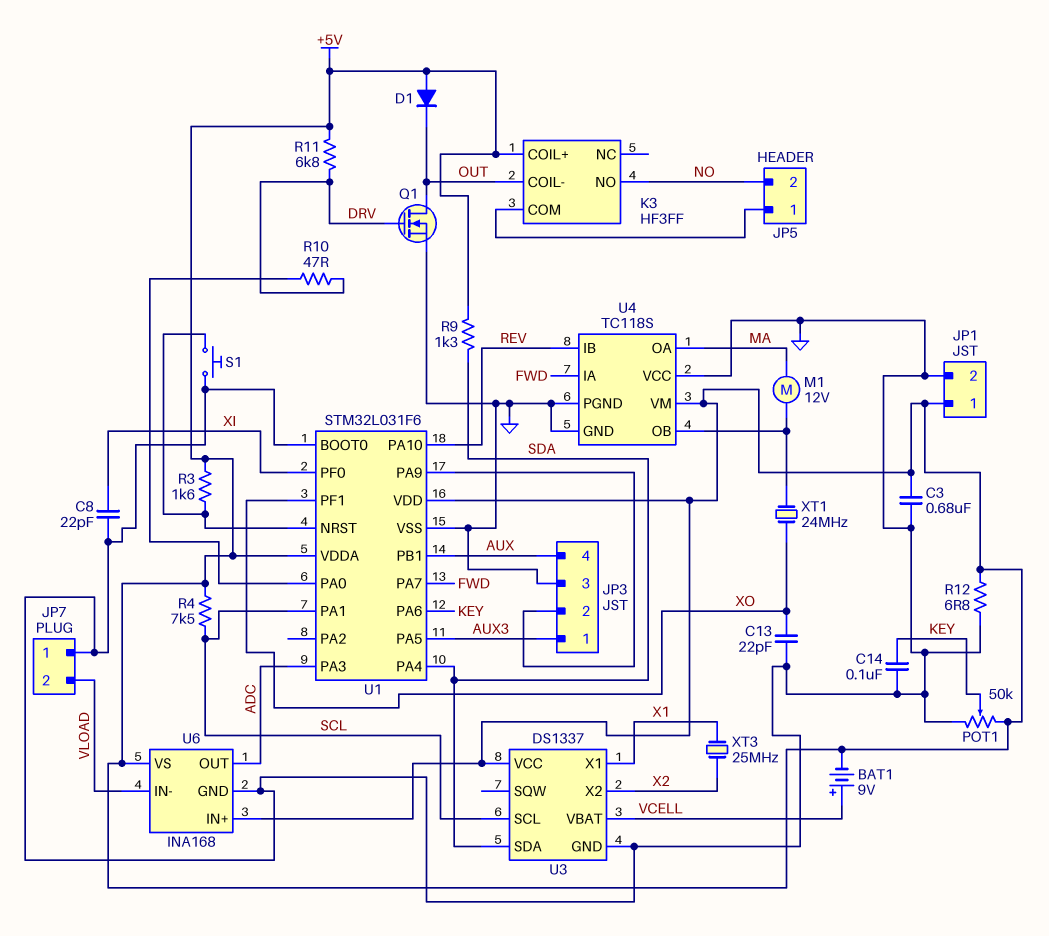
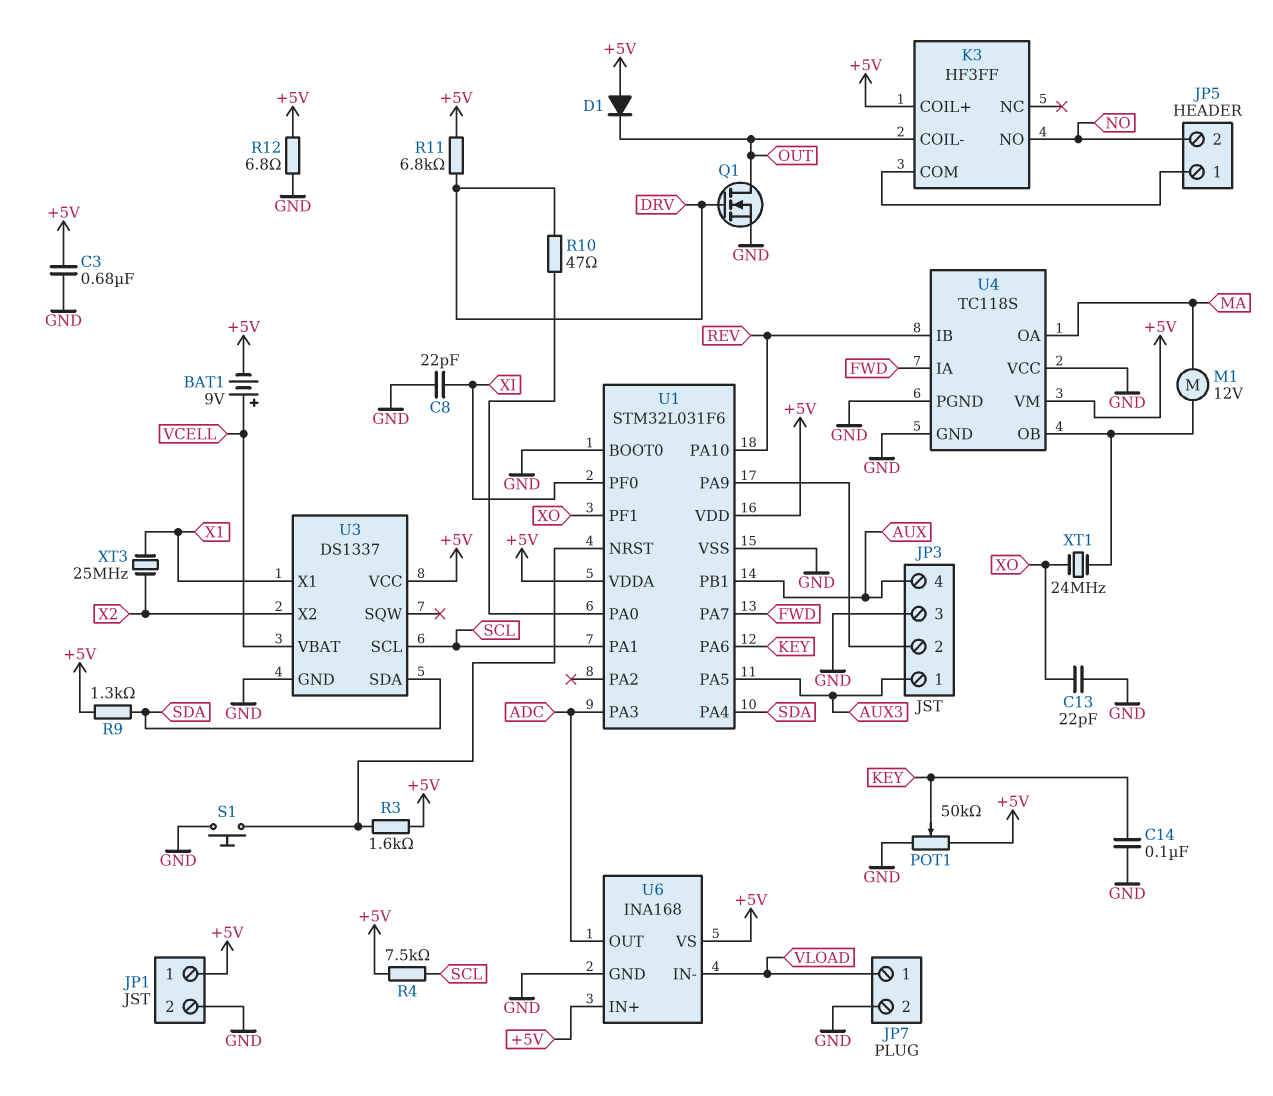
JP7 pin 1: GND -> VLOAD
JP7 pin 2: VLOAD -> GND

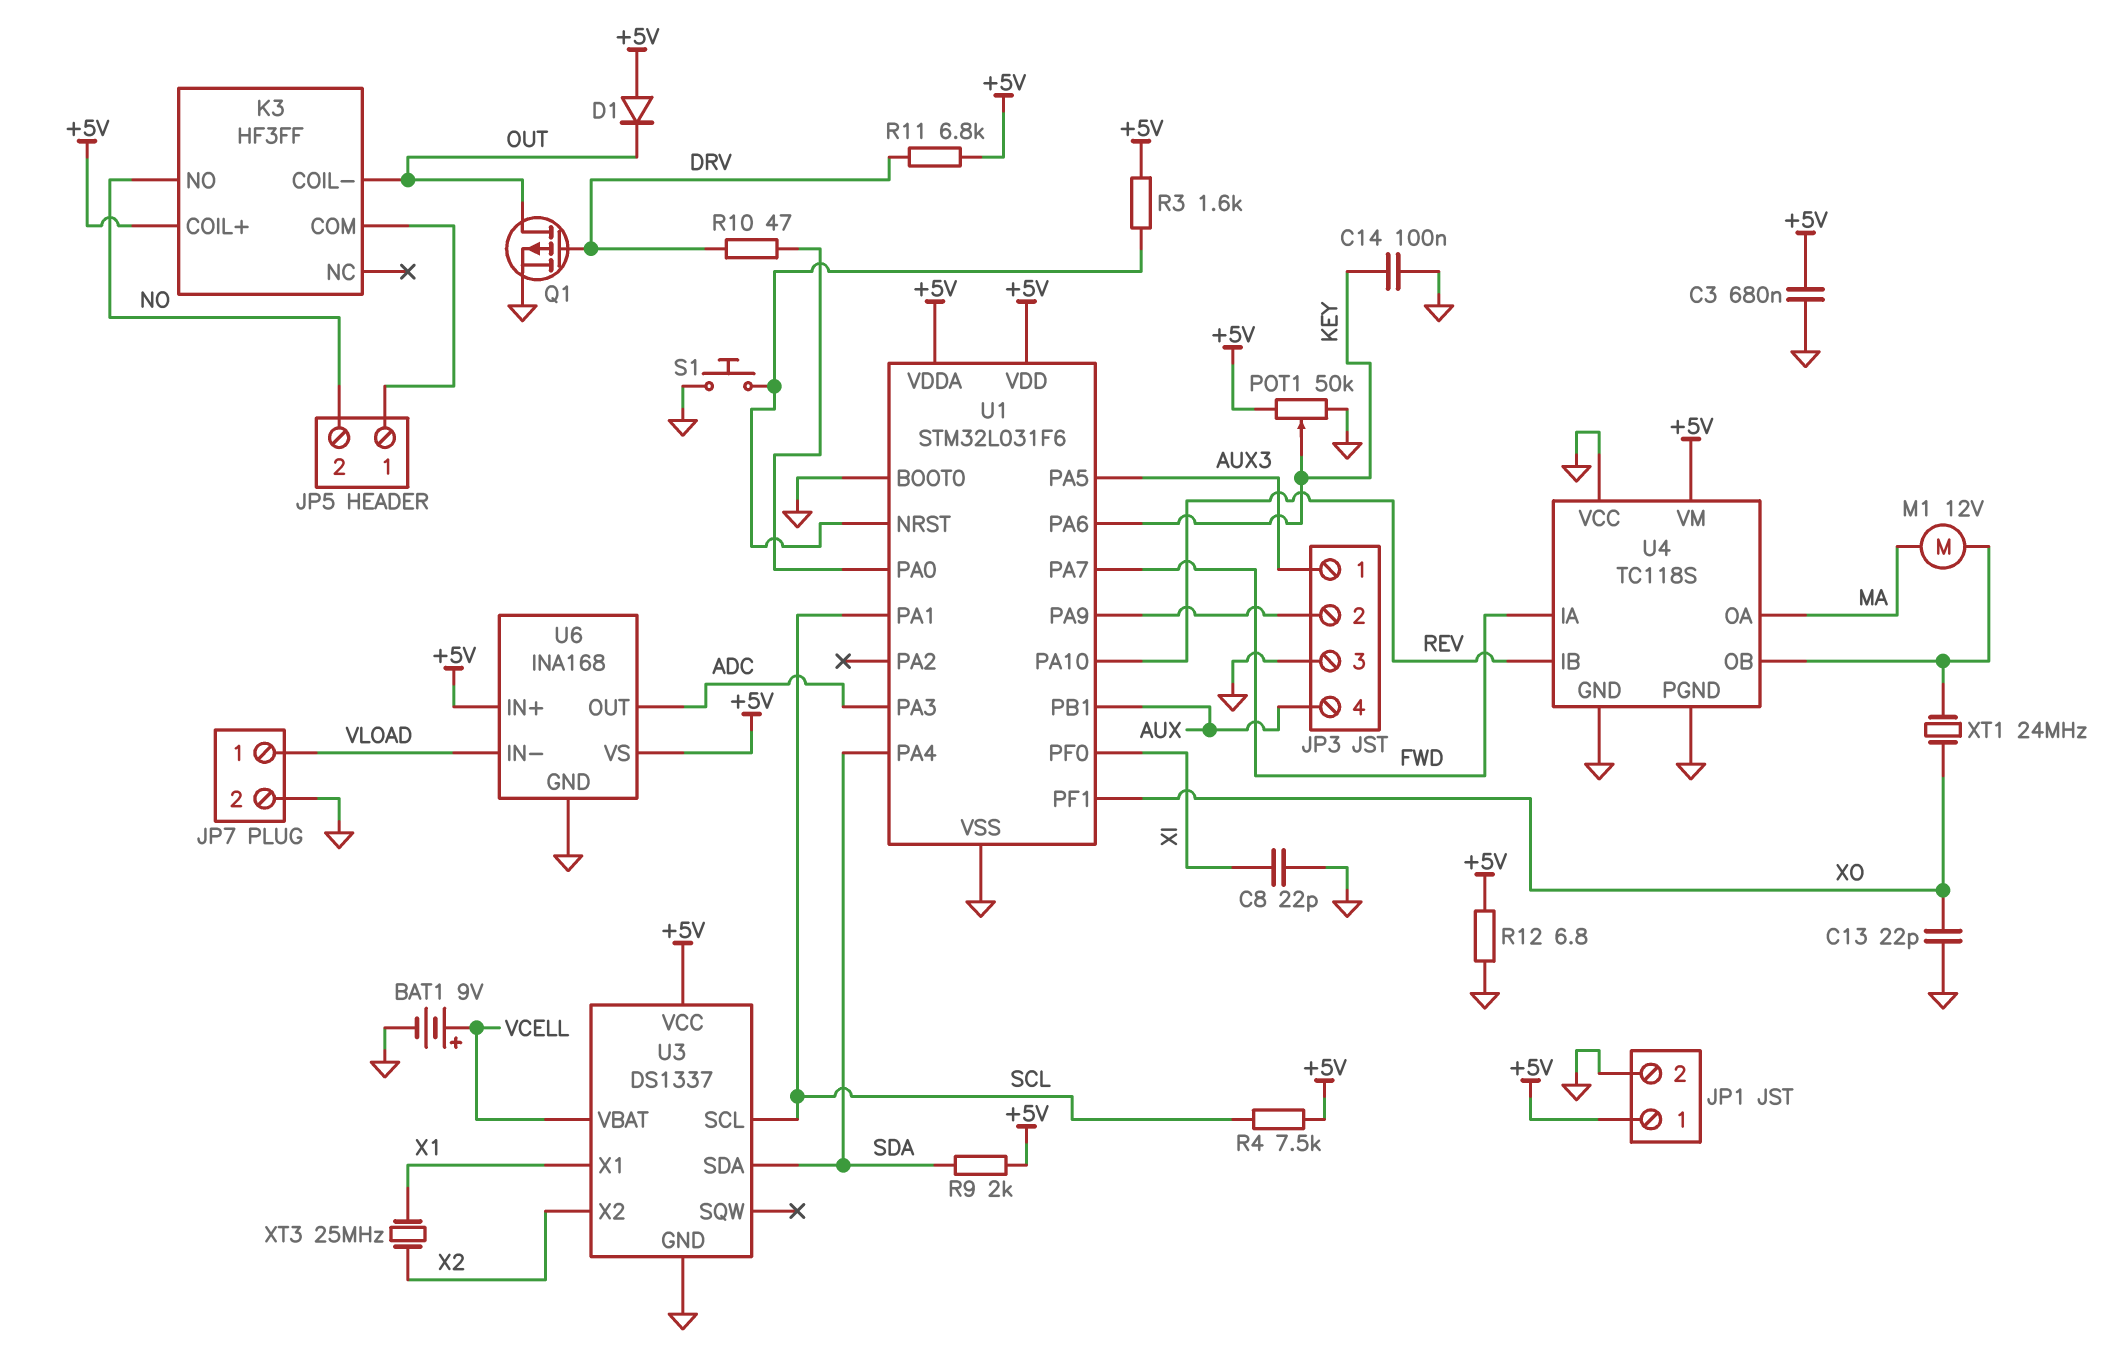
BAT1: 9V (plus VCELL, minus +5V) -> 9V (plus VCELL, minus GND)
Q1: NMOS (G DRV, D OUT, S GND) -> PMOS (G DRV, D OUT, S GND)
R9: 1.3k (+5V, SDA) -> 2k (+5V, SDA)

